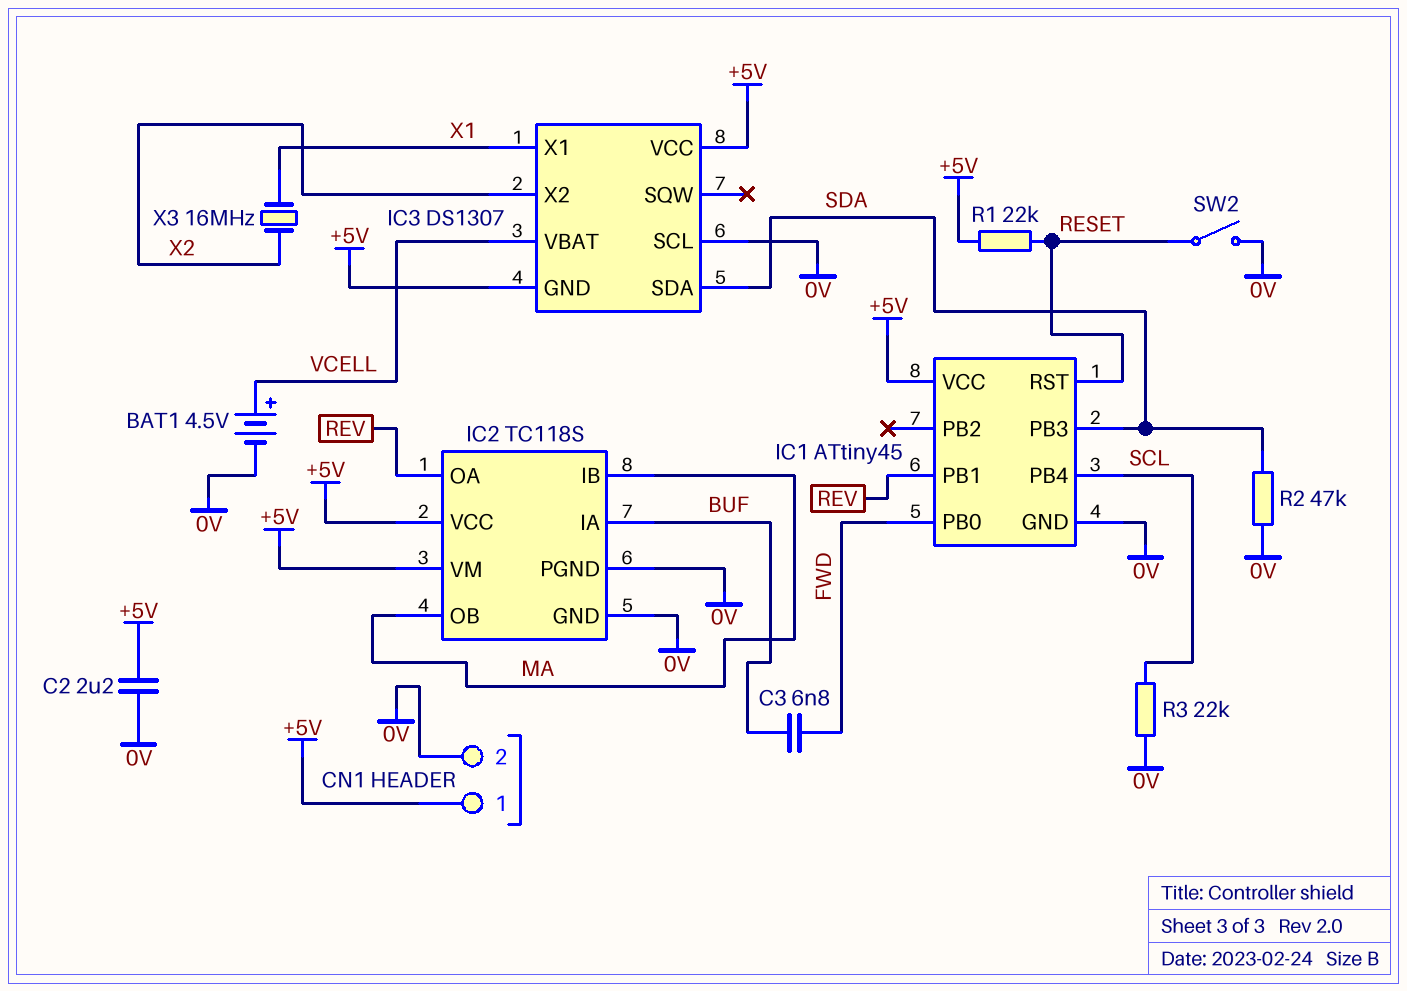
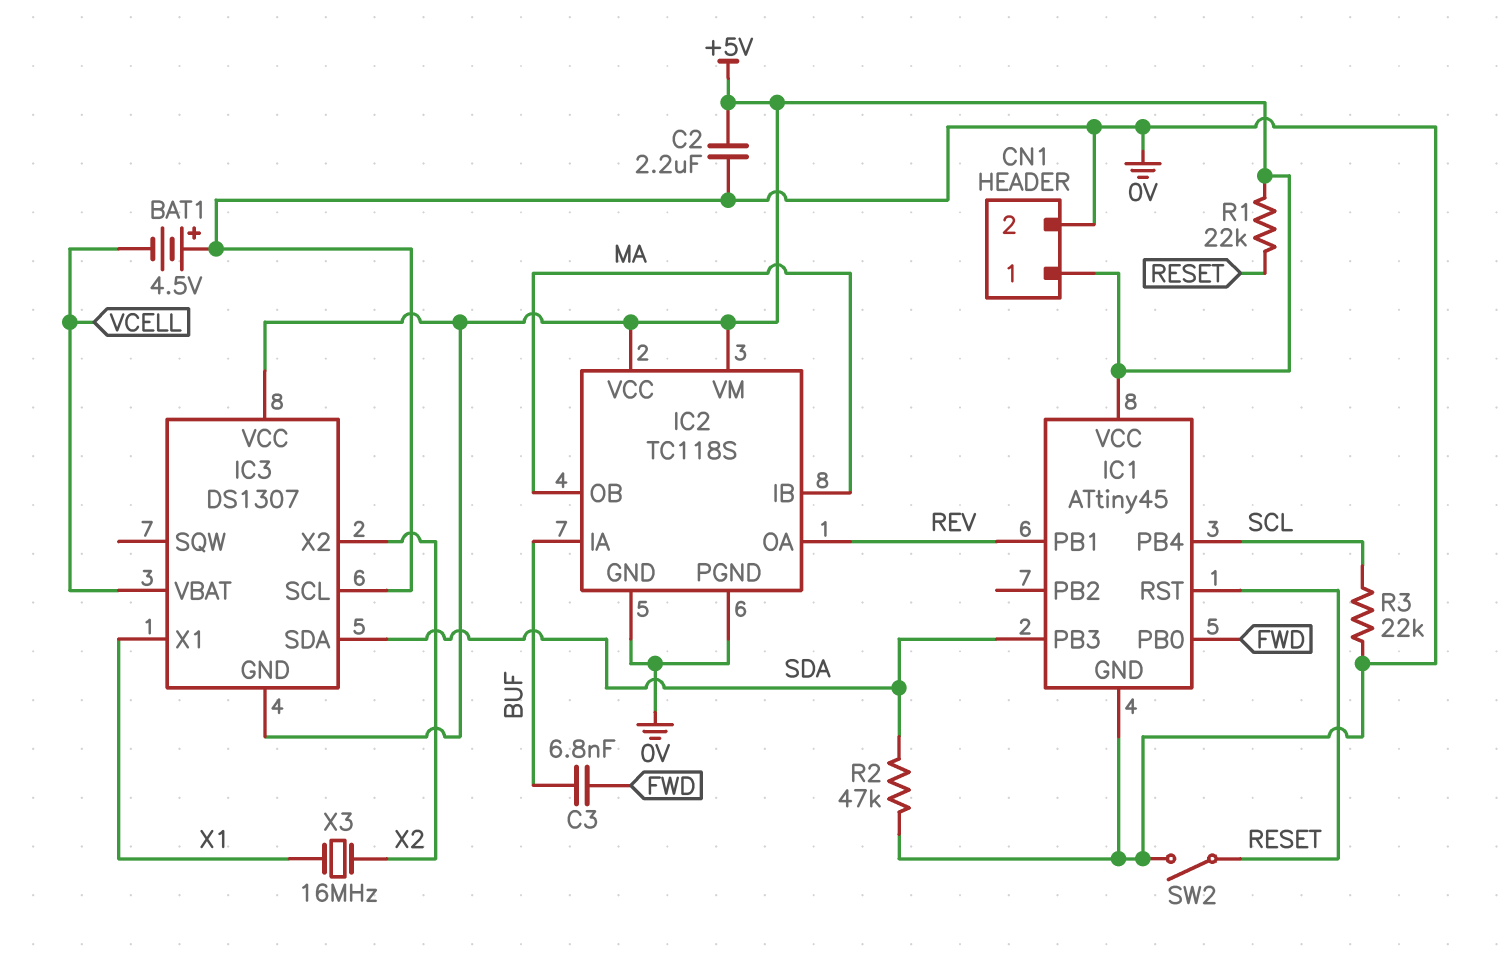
BAT1: 4.5V (plus VCELL, minus 0V) -> 4.5V (plus 0V, minus VCELL)

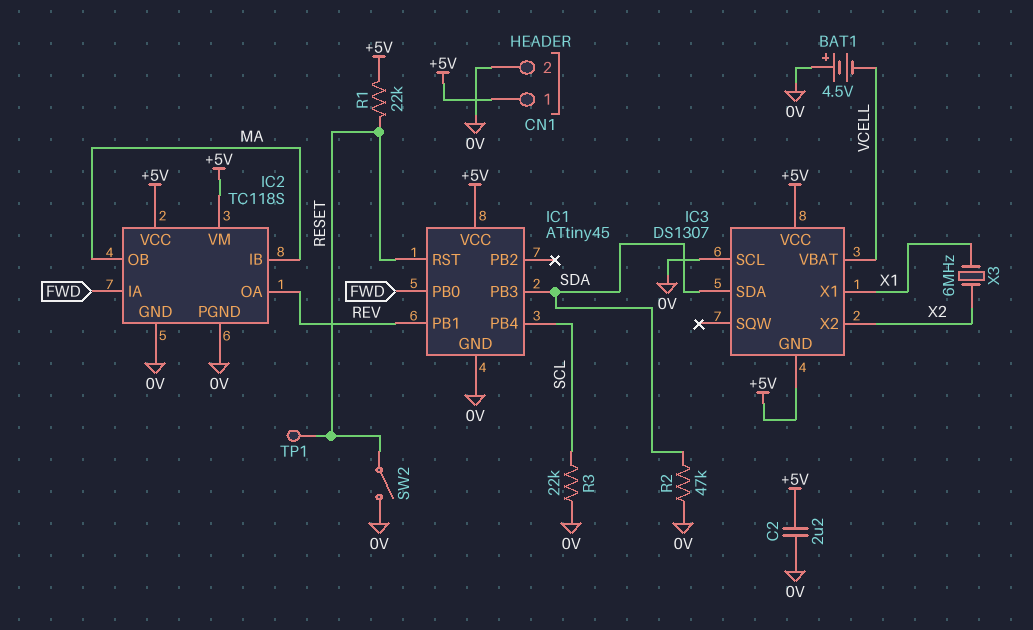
C3: 6.8nF (BUF, FWD) -> none
IC2 pin IA: BUF -> FWD
TP1: none -> test point (RESET)
X3: 16MHz (X1, X2) -> 6MHz (X1, X2)

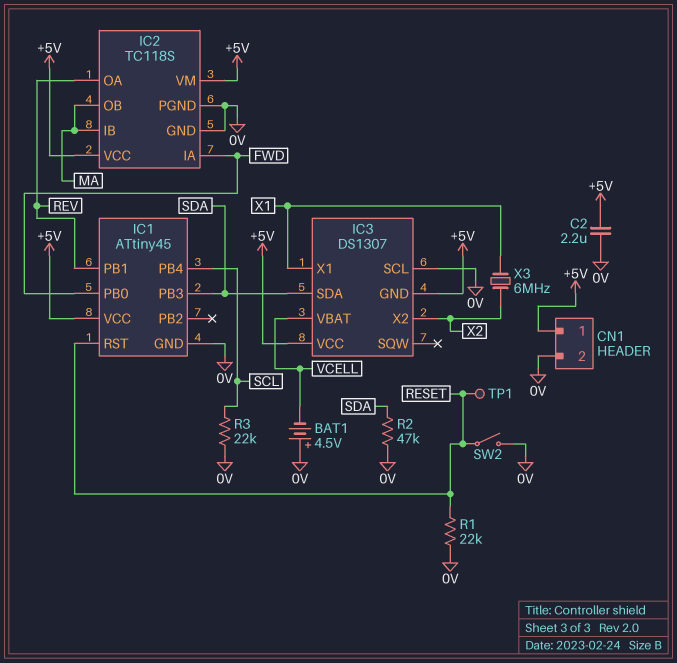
R1: 22k (+5V, RESET) -> 22k (0V, RESET)

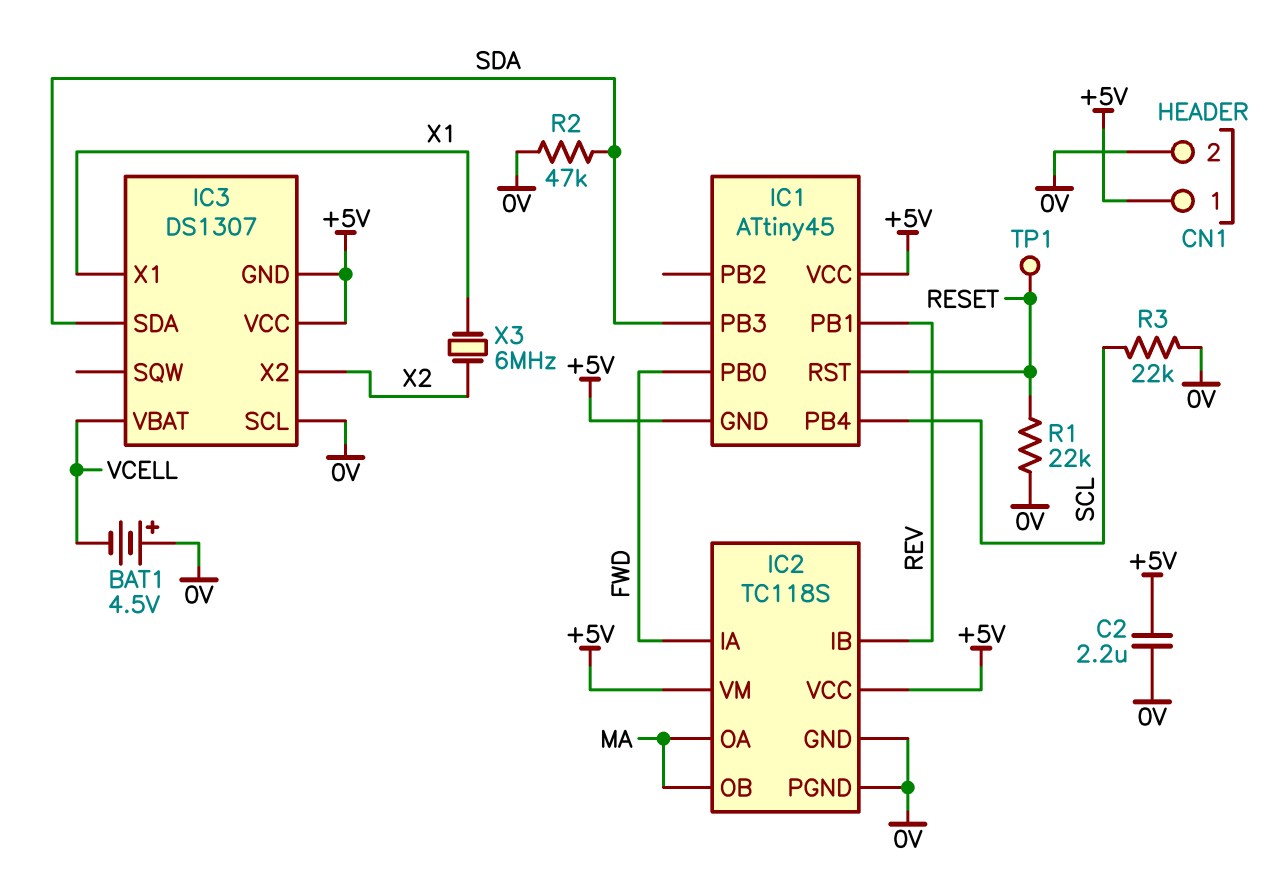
IC1 pin GND: 0V -> +5V
IC2 pin IB: MA -> REV
IC2 pin OA: REV -> MA
SW2: switch (0V, RESET) -> none

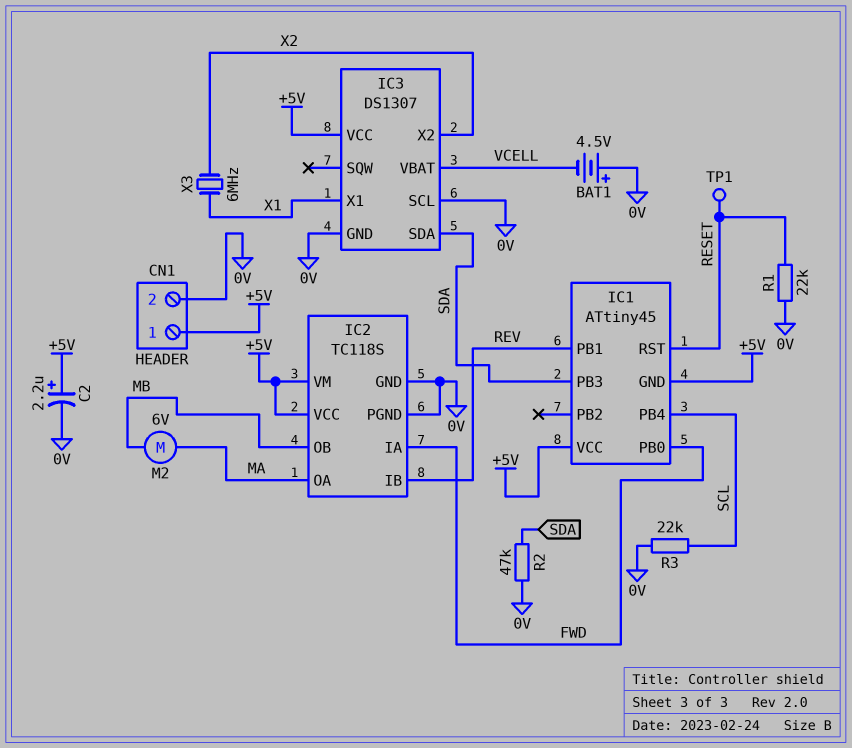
C2: 2.2uF (+5V, 0V) -> 2.2uF (plus +5V, minus 0V)
IC2 pin OB: MA -> MB
IC3 pin GND: +5V -> 0V
M2: none -> motor 6V (MA, MB)

